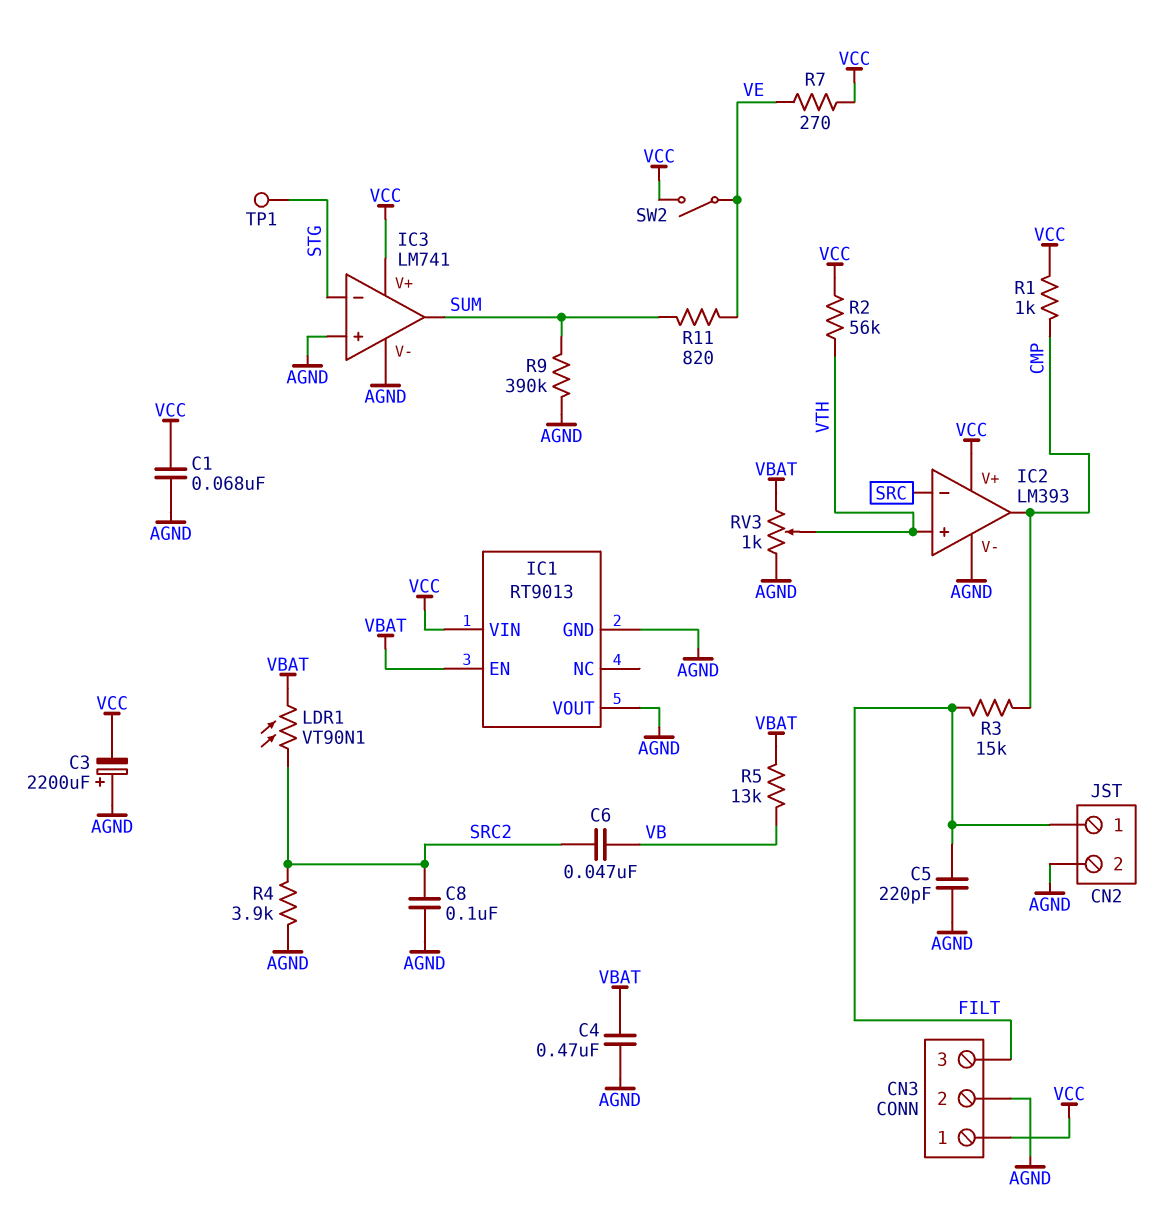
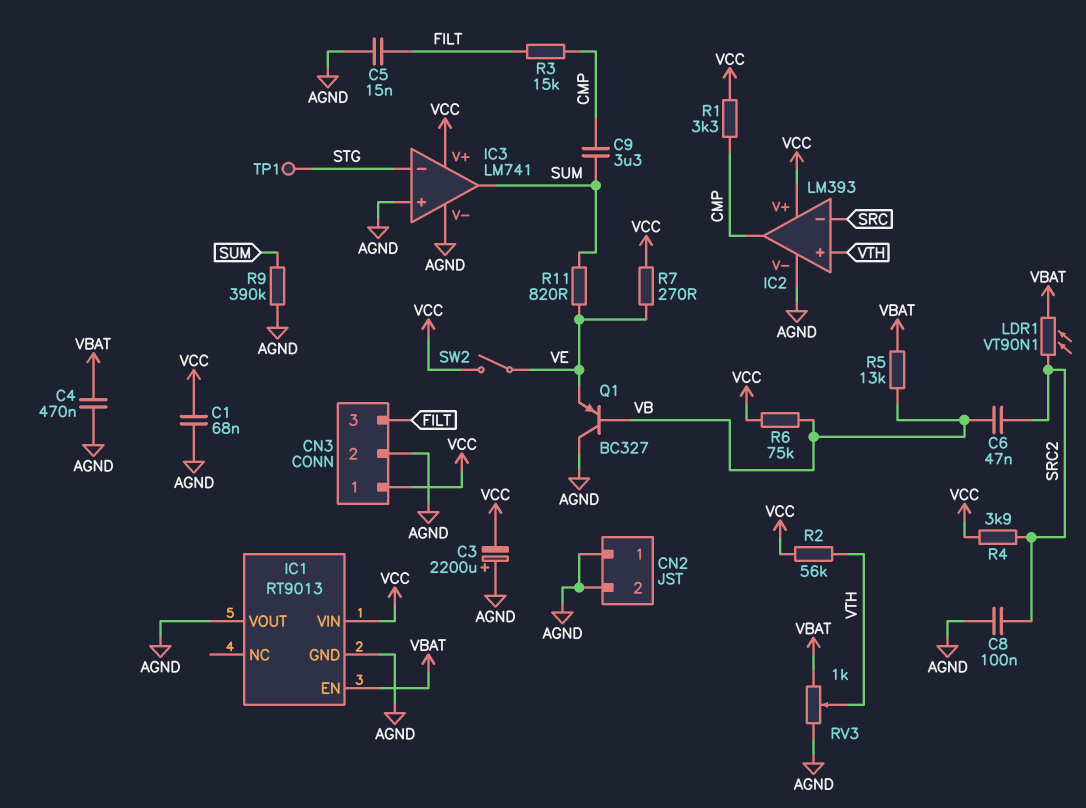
C5: 220pF (AGND, FILT) -> 15nF (AGND, FILT)
C9: none -> 3.3uF (CMP, SUM)
CN2 pin 1: FILT -> AGND
Q1: none -> PNP BC327 (B VB, C AGND, E VE)
R1: 1k (CMP, VCC) -> 3.3k (CMP, VCC)
R4: 3.9k (AGND, SRC2) -> 3.9k (SRC2, VCC)
R6: none -> 75k (VB, VCC)

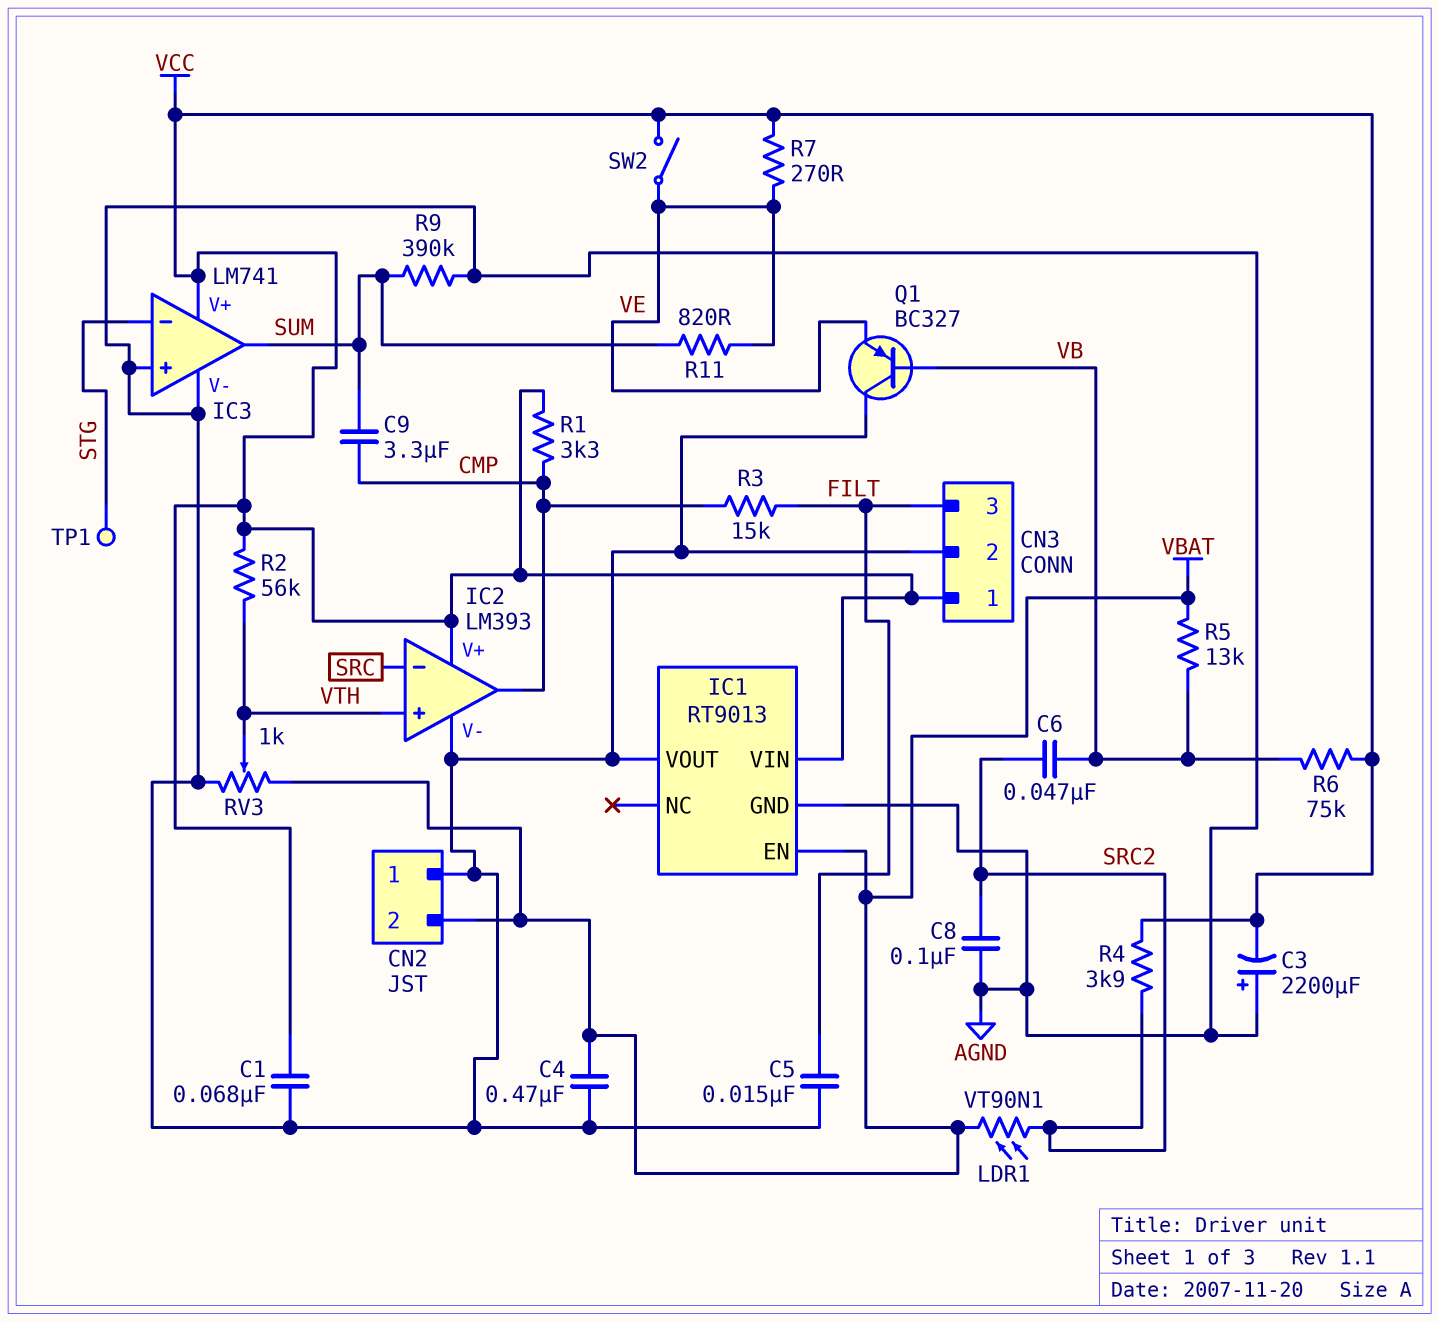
CN2 pin 2: AGND -> VBAT

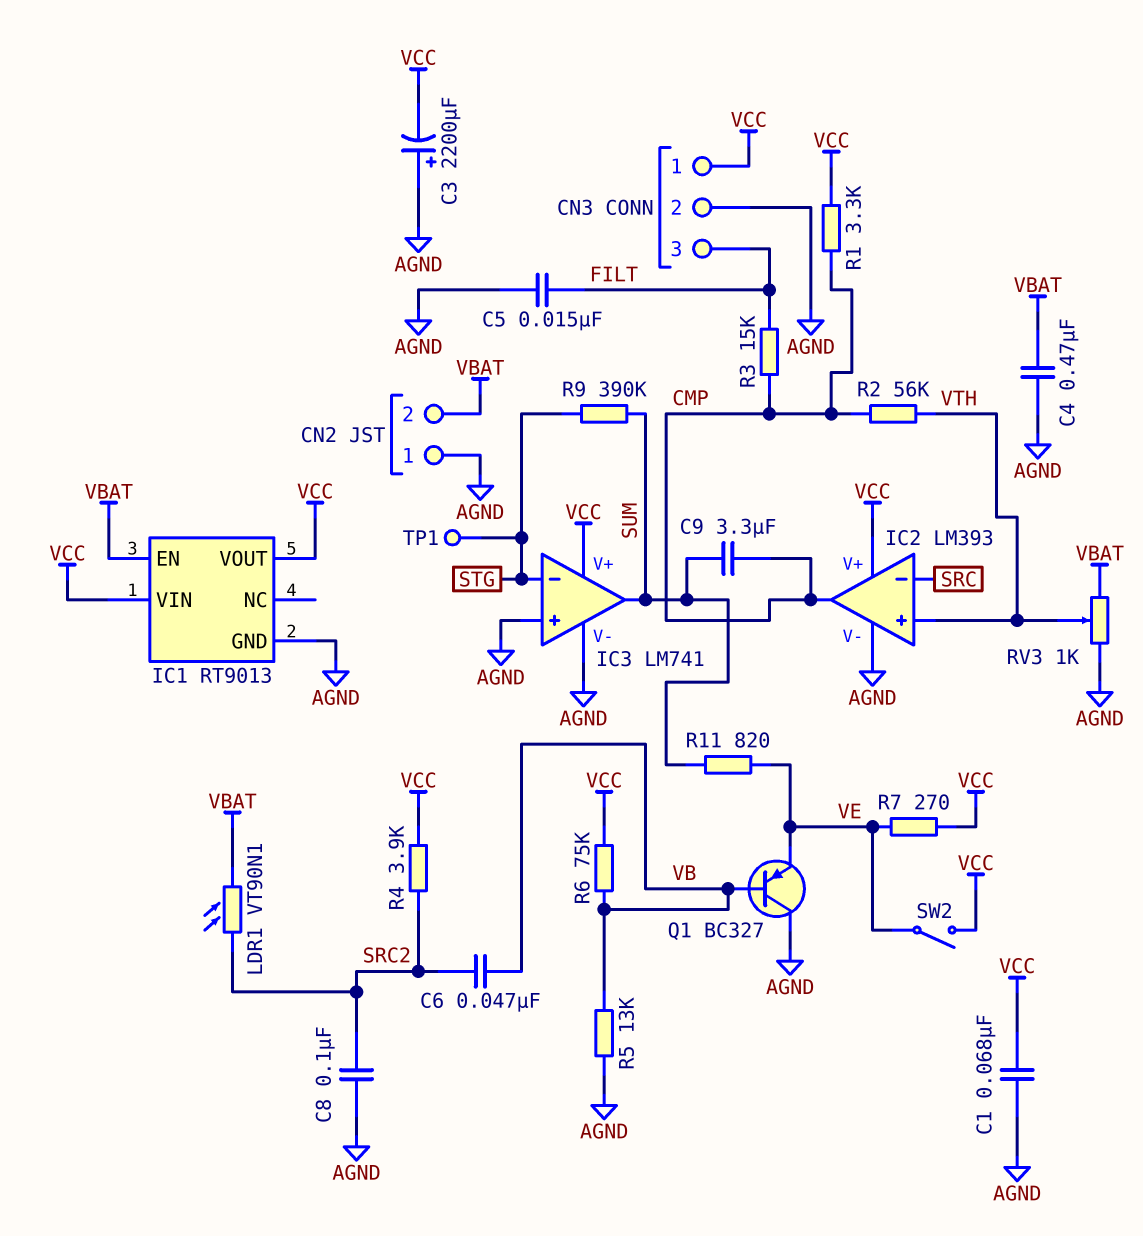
IC1 pin VOUT: AGND -> VCC
R2: 56k (VCC, VTH) -> 56k (CMP, VTH)
R5: 13k (VB, VBAT) -> 13k (AGND, VB)
R9: 390k (AGND, SUM) -> 390k (STG, SUM)

